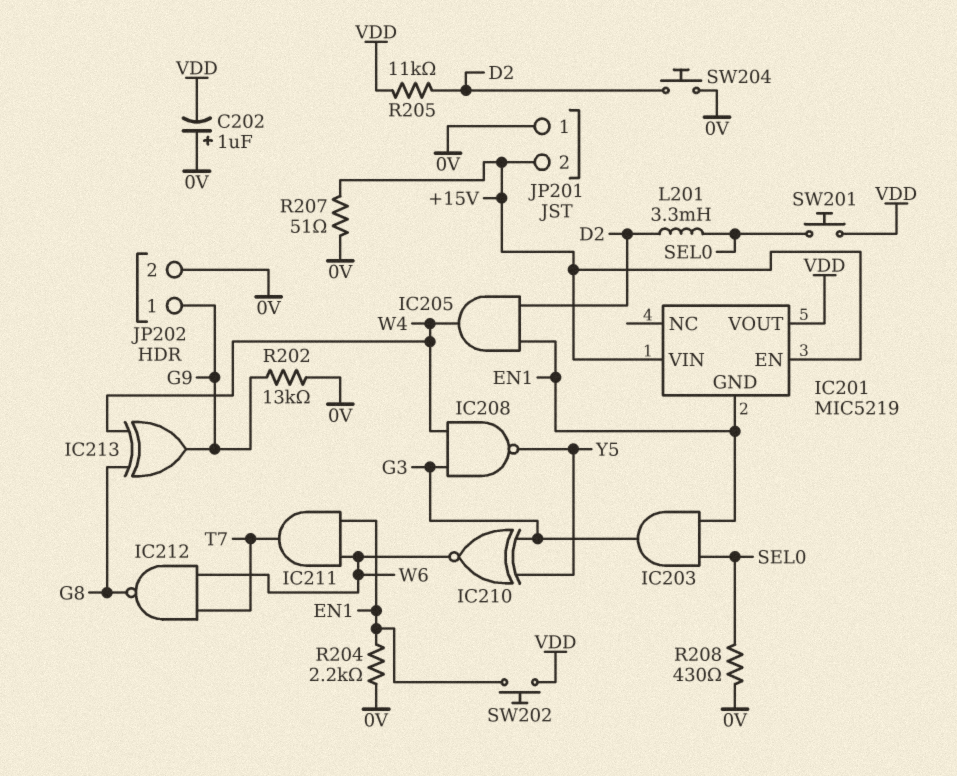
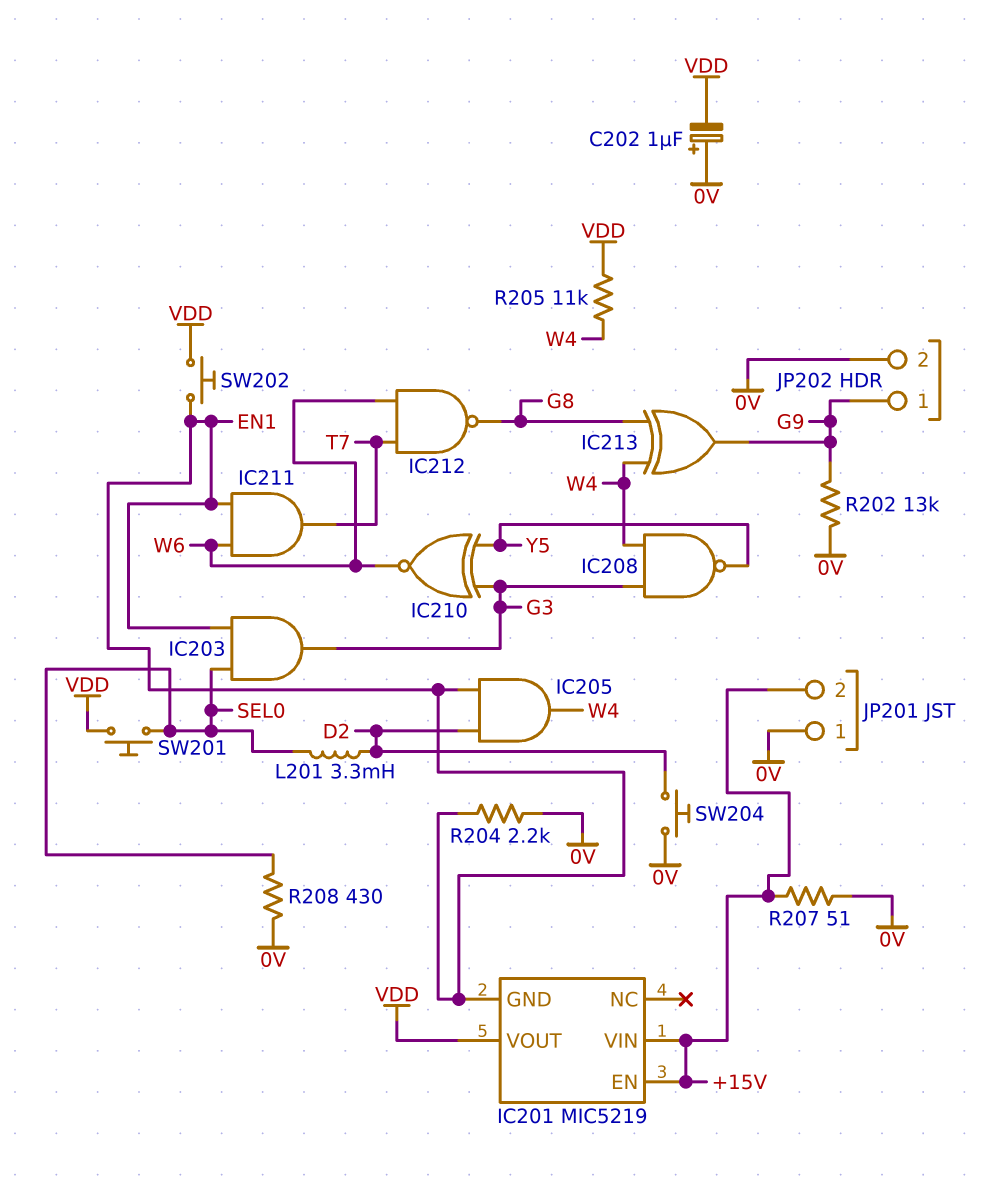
R205: 11k (D2, VDD) -> 11k (VDD, W4)

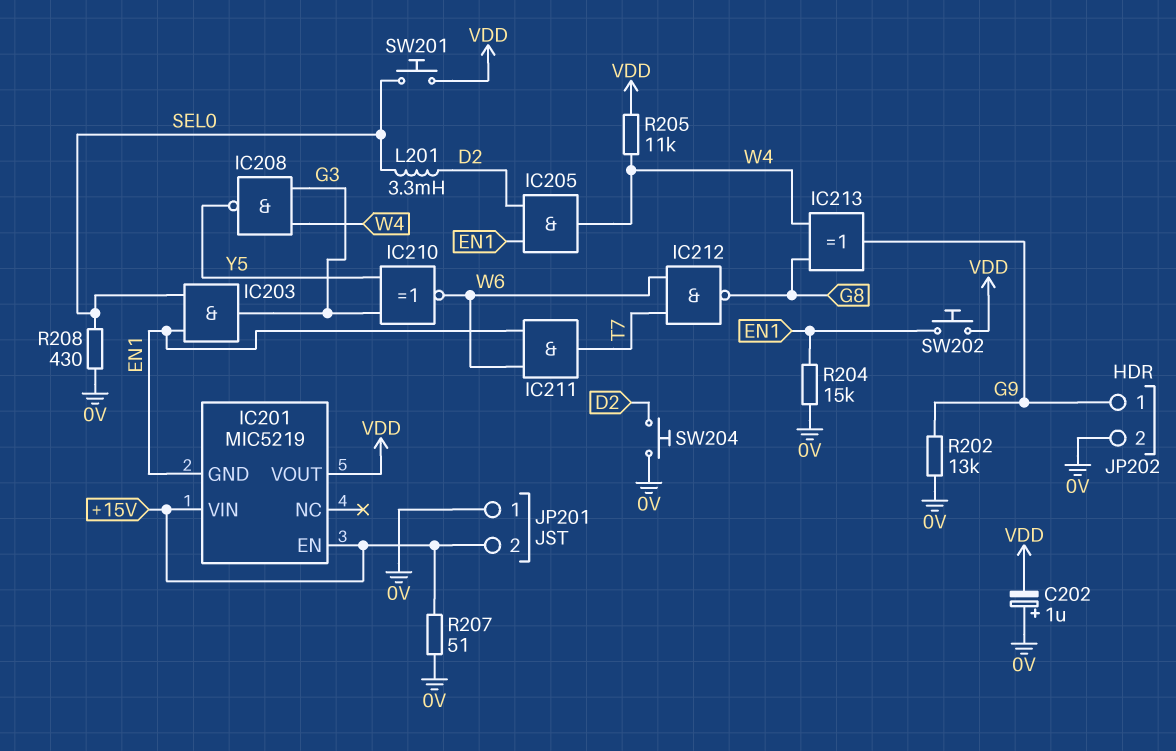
R204: 2.2k (0V, EN1) -> 15k (0V, EN1)

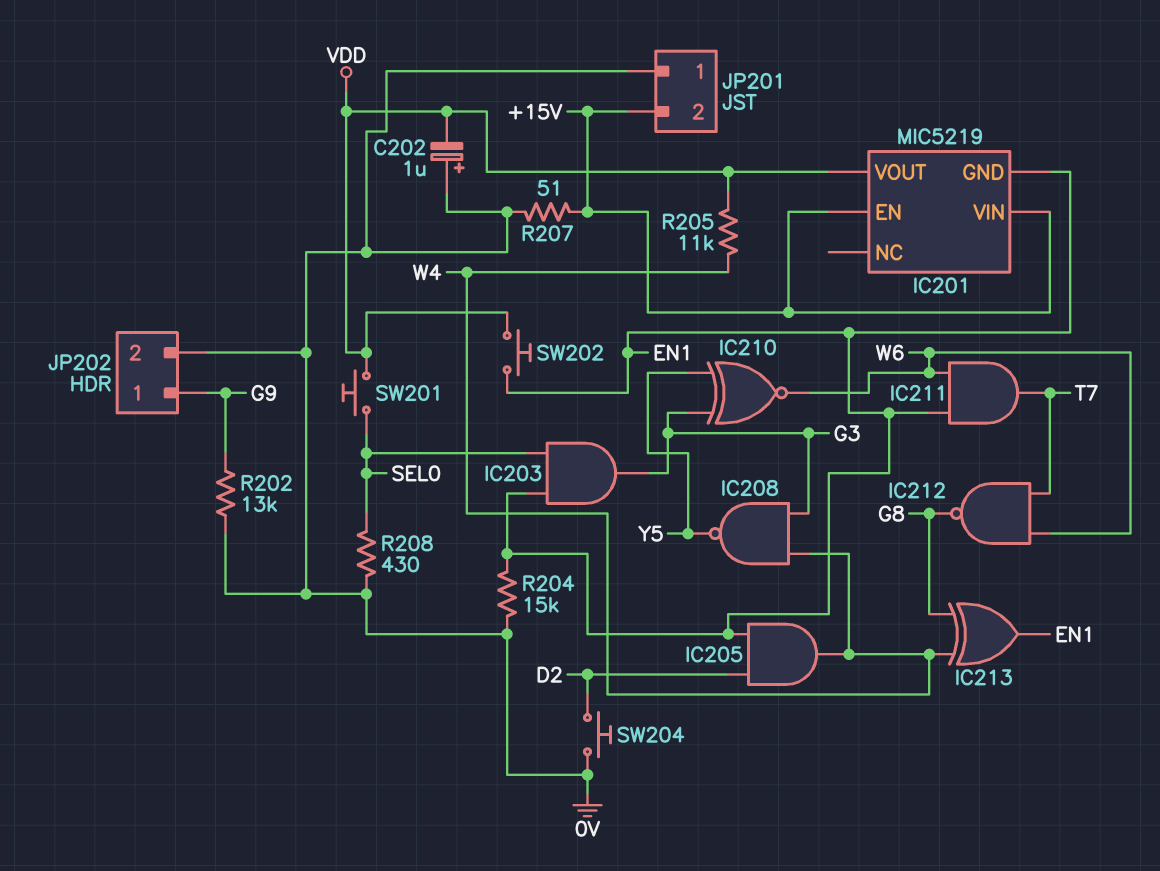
IC213: XOR (in G8, in W4, out G9) -> XOR (in G8, in W4, out EN1)
L201: 3.3mH (D2, SEL0) -> none

